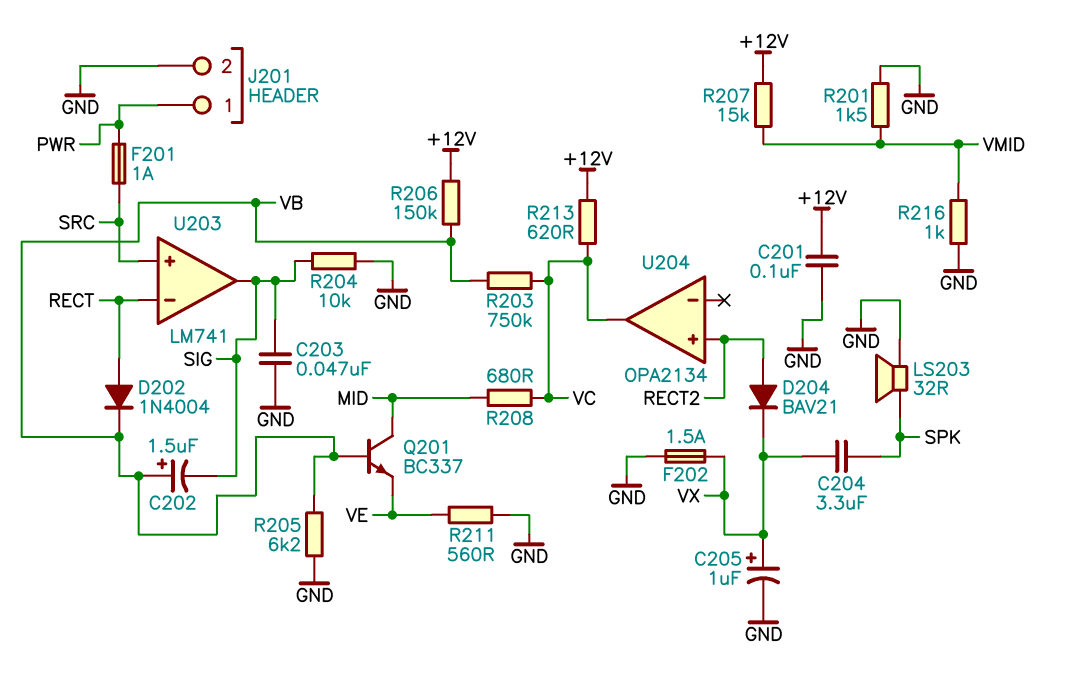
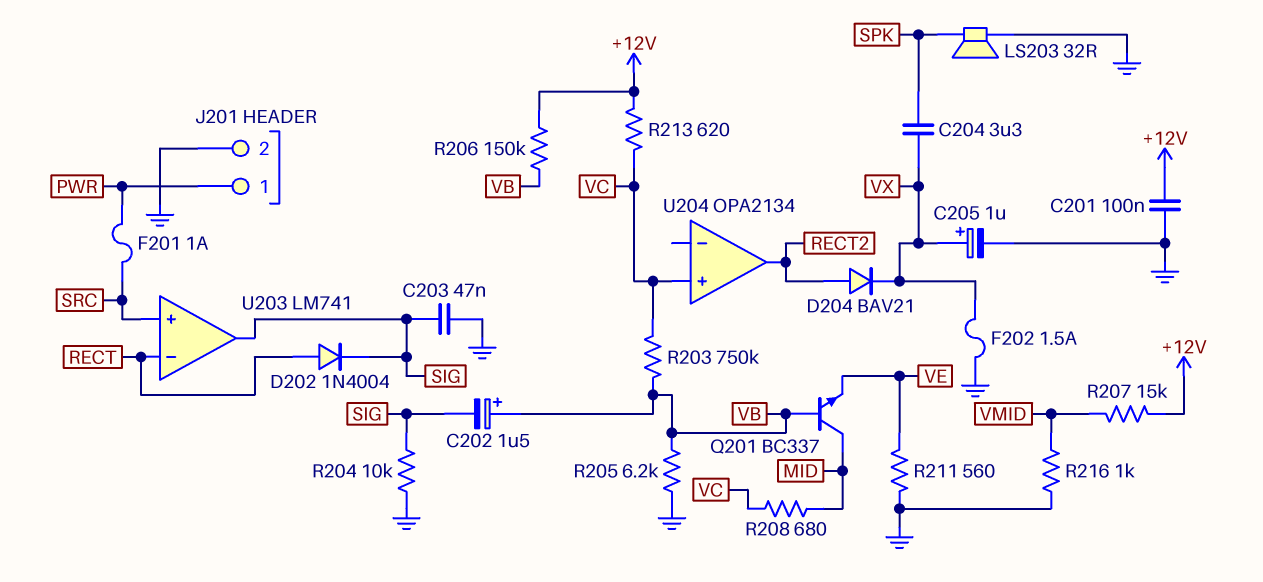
D202: diode 1N4004 (A RECT, K VB) -> diode 1N4004 (A RECT, K SIG)
R201: 1.5k (GND, VMID) -> none
U204 pin in+: RECT2 -> VC
U204 pin out: VC -> RECT2

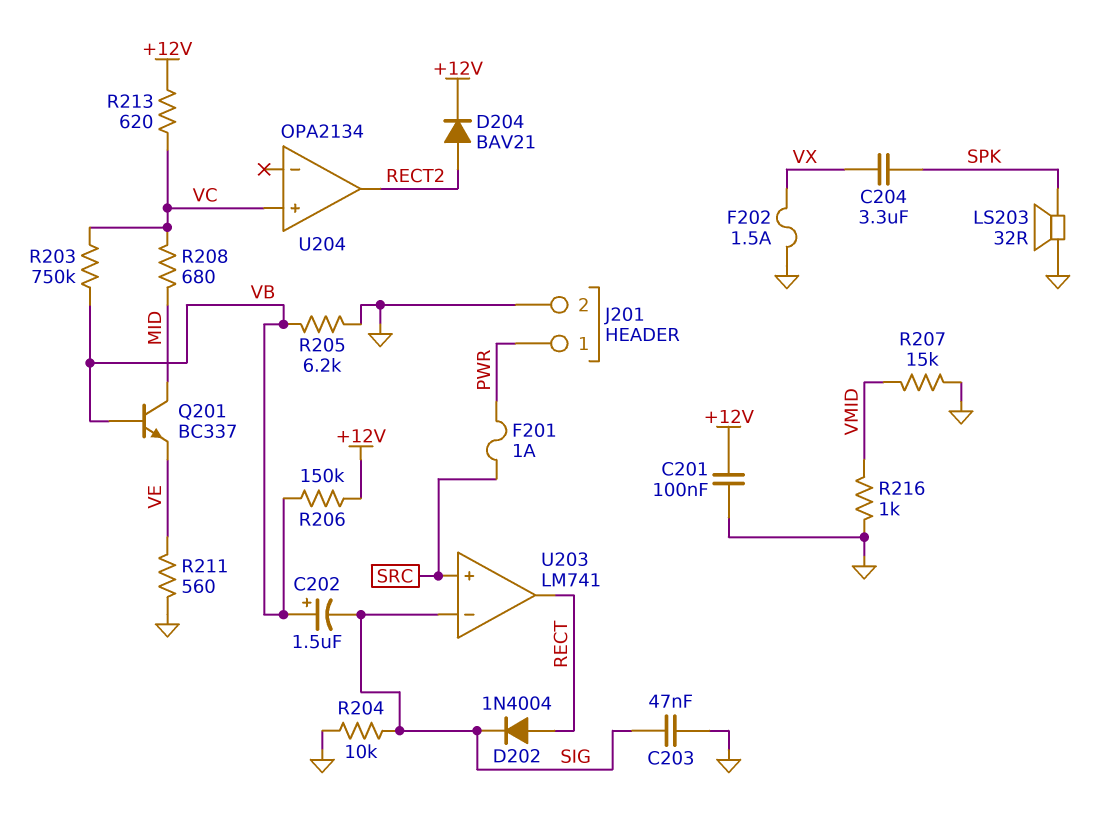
C205: 1uF (plus VX, minus GND) -> none
D204: diode BAV21 (A RECT2, K VX) -> diode BAV21 (A RECT2, K +12V)
R207: 15k (+12V, VMID) -> 15k (GND, VMID)
U203 pin in-: RECT -> SIG
U203 pin out: SIG -> RECT

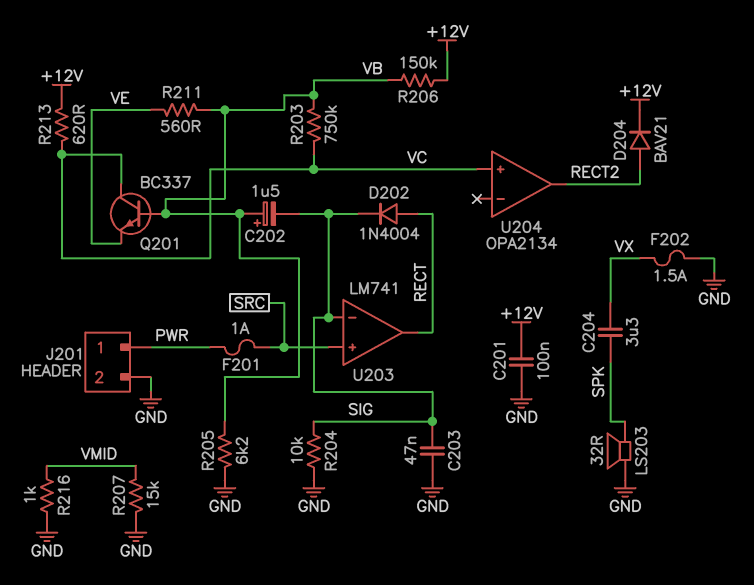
Q201: NPN BC337 (B VB, C MID, E VE) -> NPN BC337 (B VB, C VC, E VE)
R208: 680 (MID, VC) -> none
R211: 560 (GND, VE) -> 560 (VB, VE)

